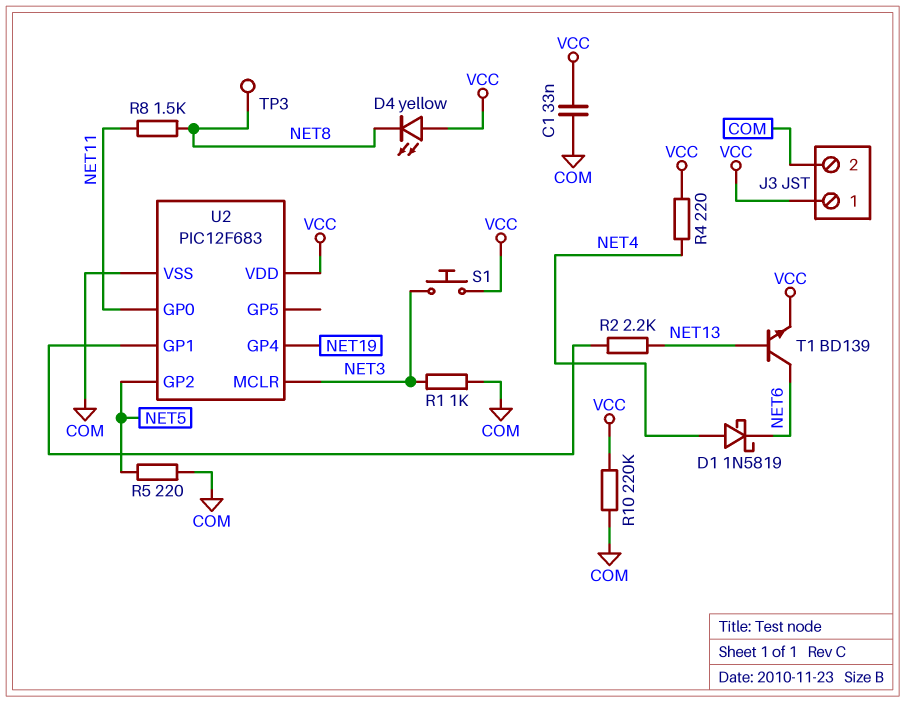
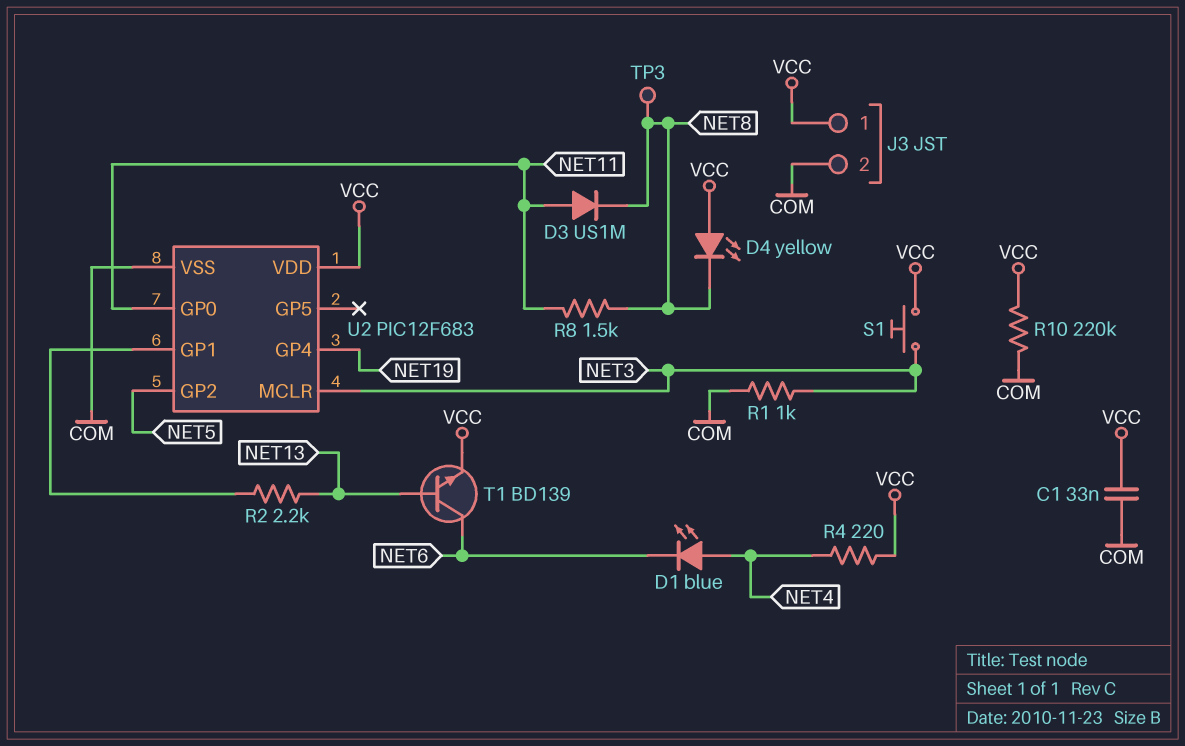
D1: schottky 1N5819 (A NET4, K NET6) -> LED blue (A NET4, K NET6)
D3: none -> diode US1M (A NET11, K NET8)
R5: 220 (COM, NET5) -> none

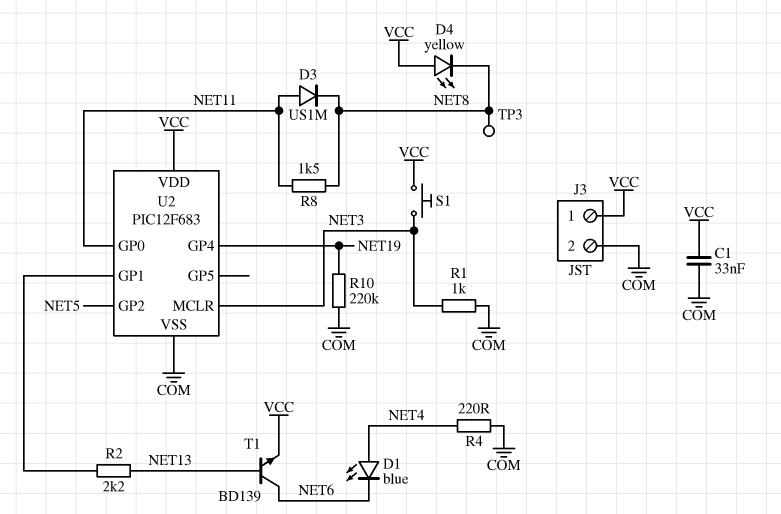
R4: 220 (NET4, VCC) -> 220 (COM, NET4)
R10: 220k (COM, VCC) -> 220k (COM, NET19)

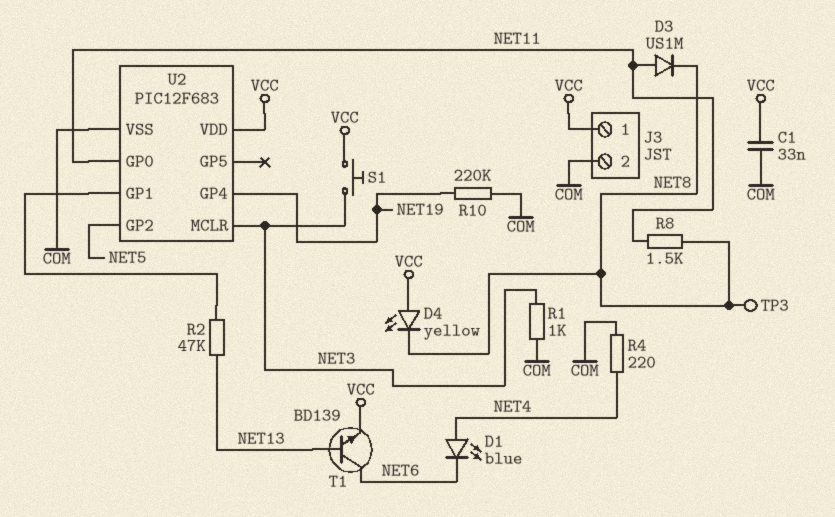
R2: 2.2k (NET13, U2/GP1) -> 47k (NET13, U2/GP1)

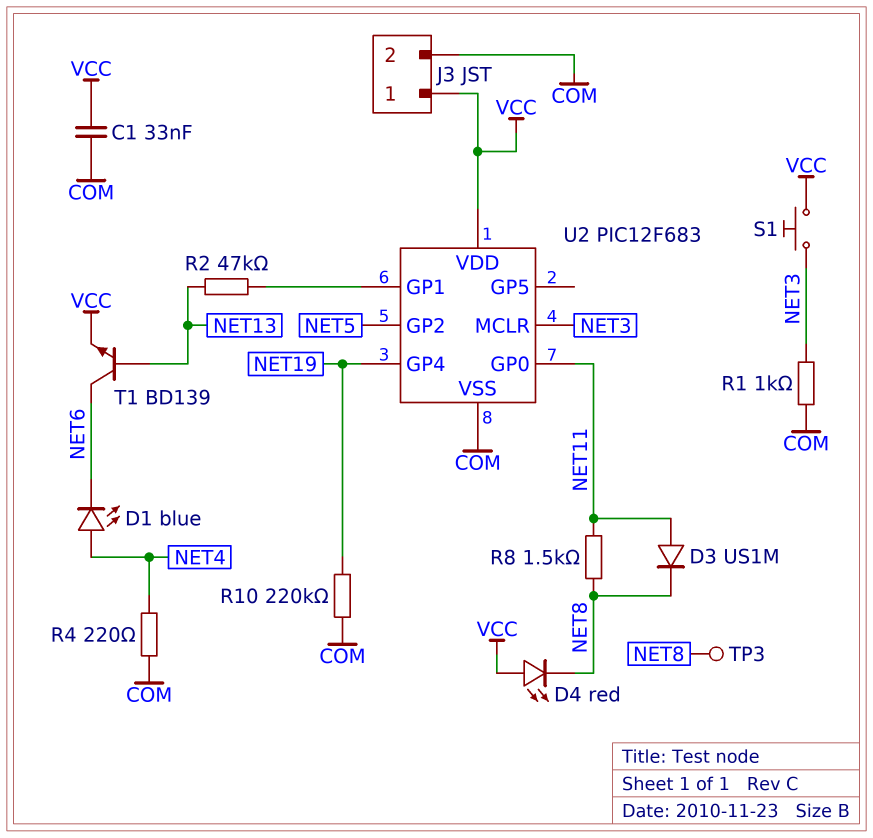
D4: LED yellow (A VCC, K NET8) -> LED red (A VCC, K NET8)

